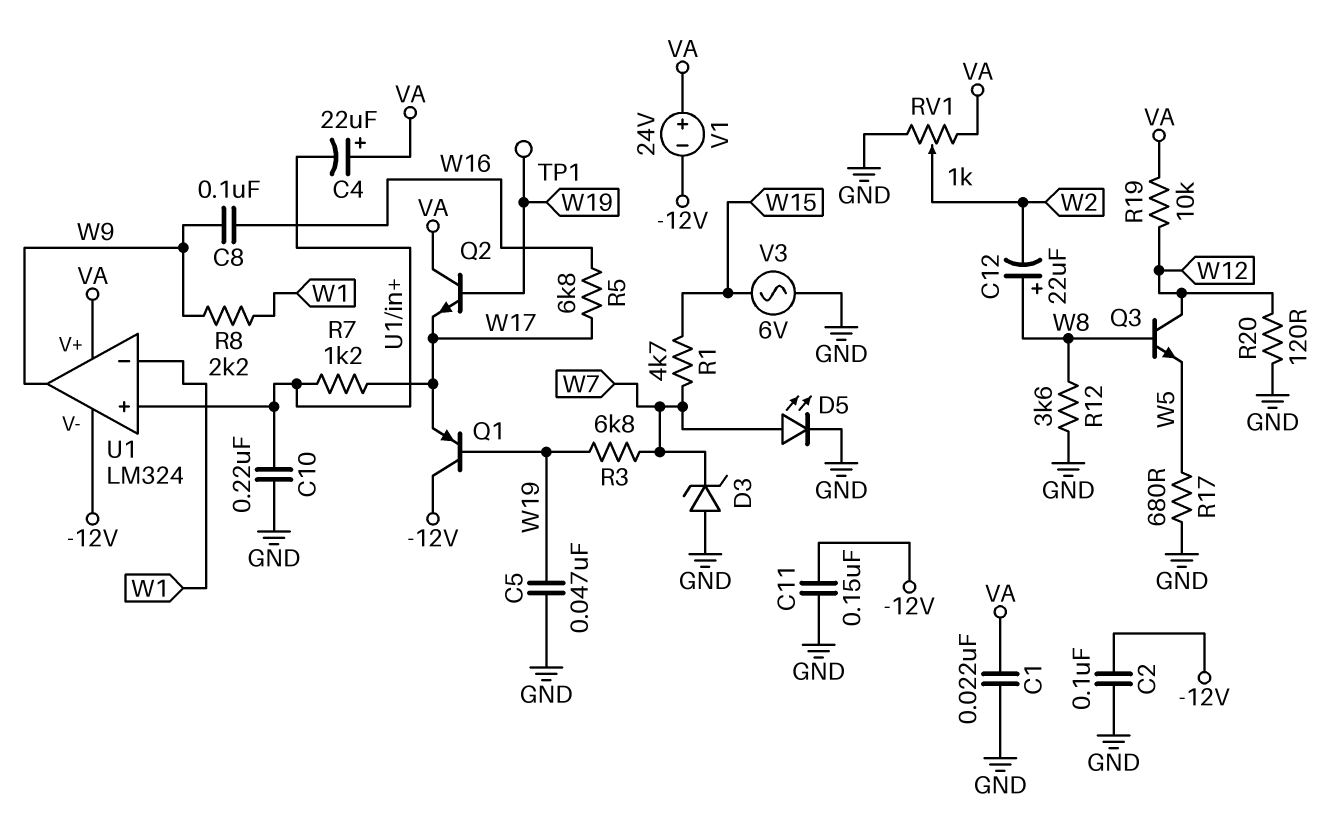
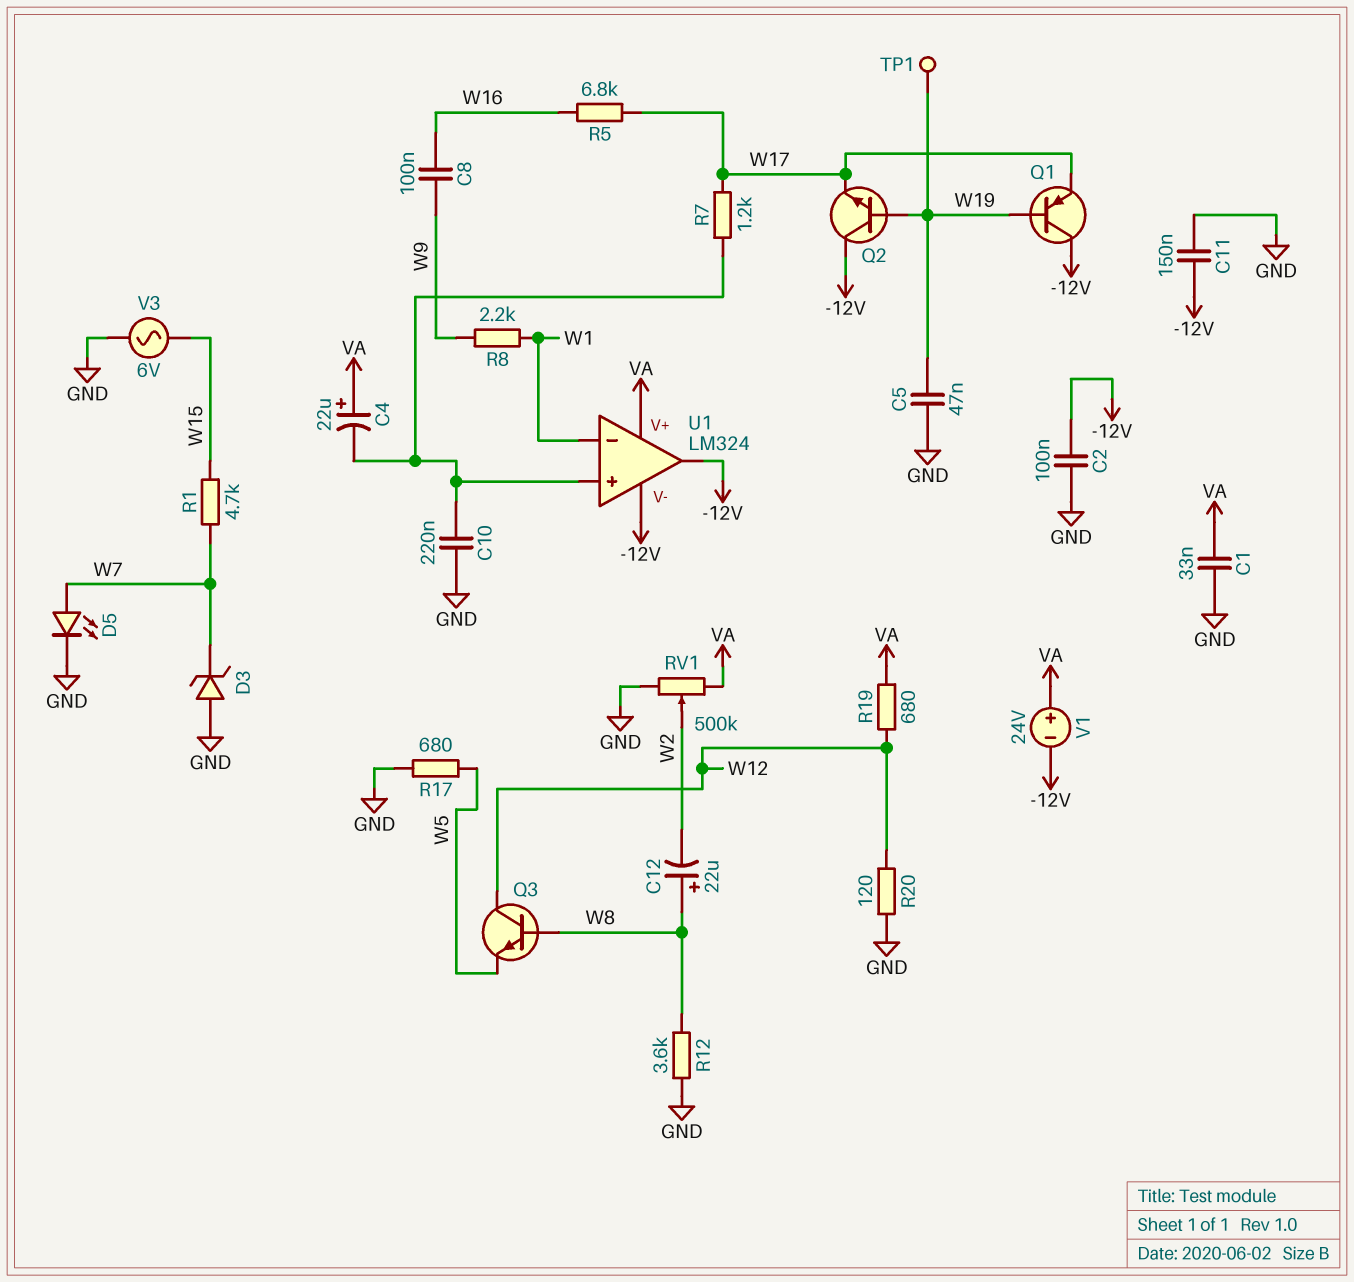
C1: 22nF (GND, VA) -> 33nF (GND, VA)
Q2: NPN (B W19, C VA, E W17) -> NPN (B W19, C -12V, E W17)
R3: 6.8k (W7, W19) -> none
R19: 10k (VA, W12) -> 680 (VA, W12)
RV1: 1k (GND, VA, wiper W2) -> 500k (GND, VA, wiper W2)
U1 pin out: W9 -> -12V

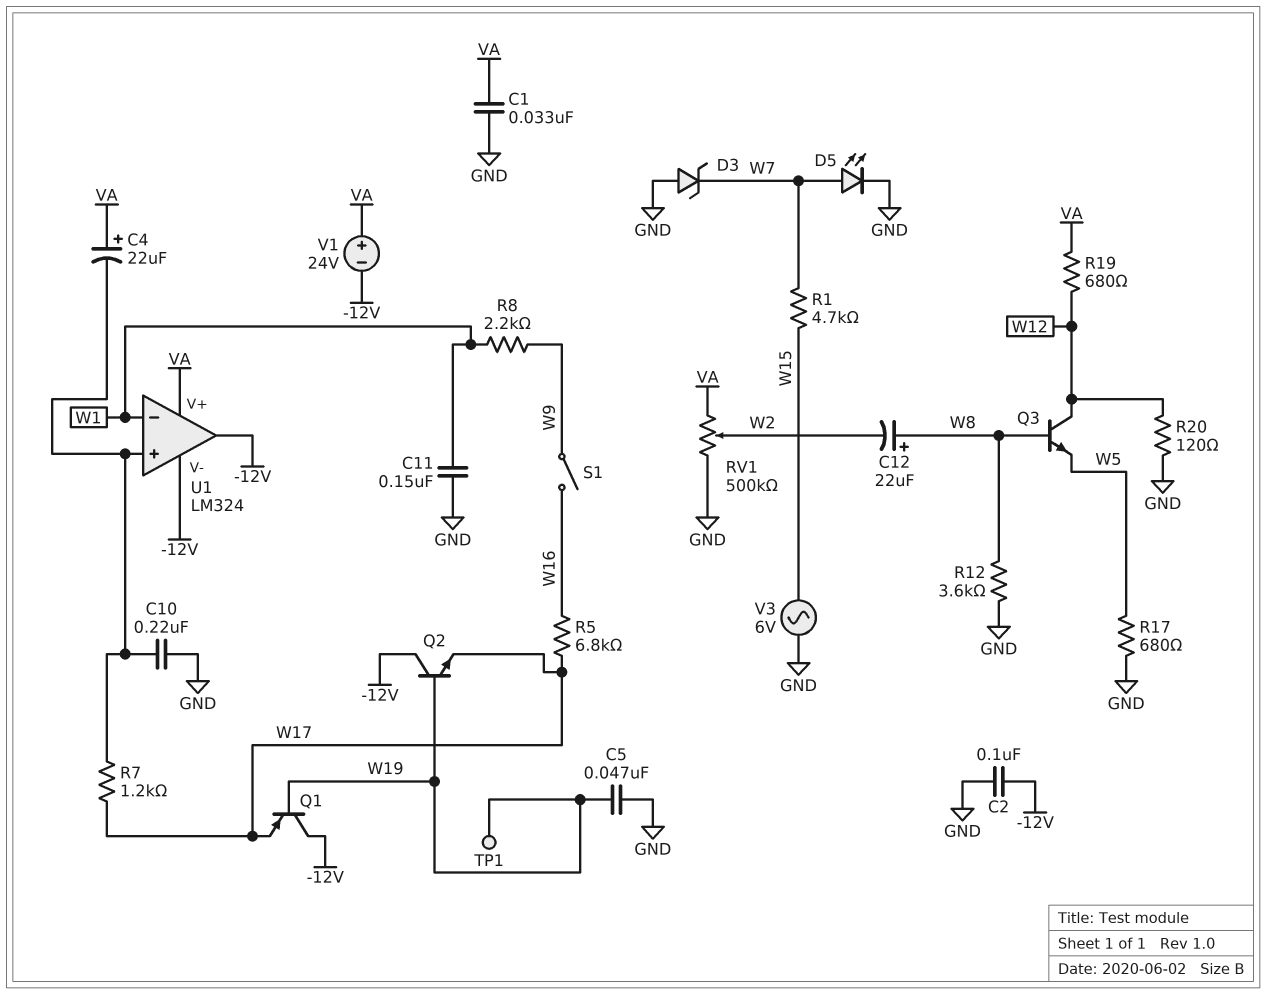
C8: 100nF (W9, W16) -> none
C11: 150nF (-12V, GND) -> 150nF (GND, W1)
S1: none -> switch (W9, W16)

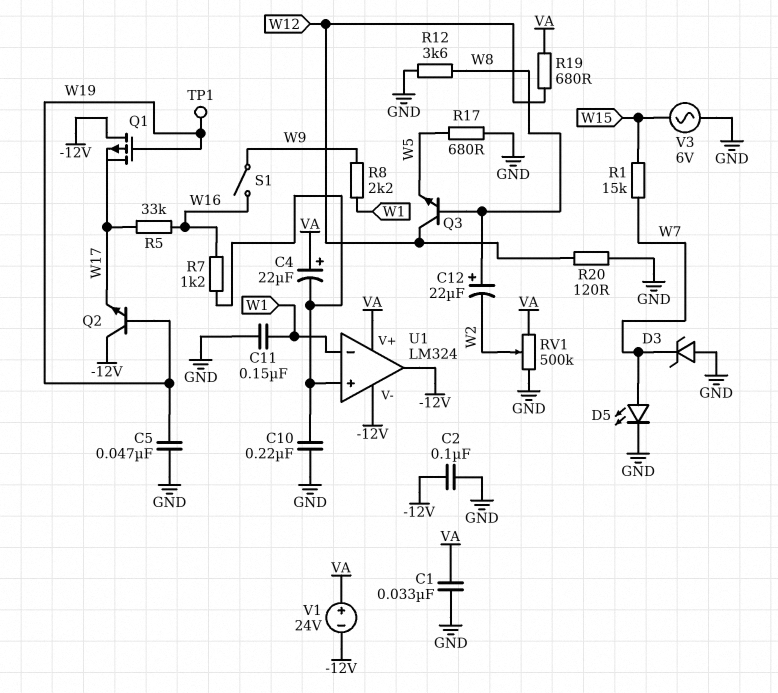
Q1: PNP (B W19, C -12V, E W17) -> PMOS (G W19, D -12V, S W17)
R1: 4.7k (W7, W15) -> 15k (W7, W15)
R5: 6.8k (W16, W17) -> 33k (W16, W17)
R7: 1.2k (U1/in+, W17) -> 1.2k (U1/in+, W16)

